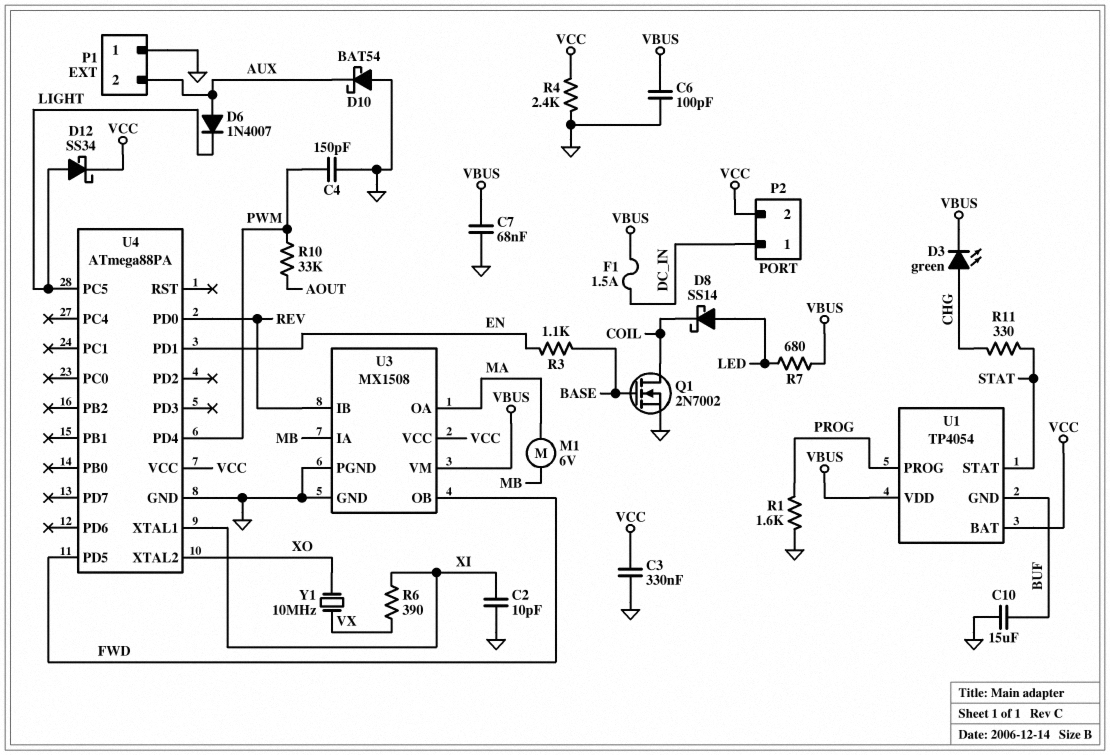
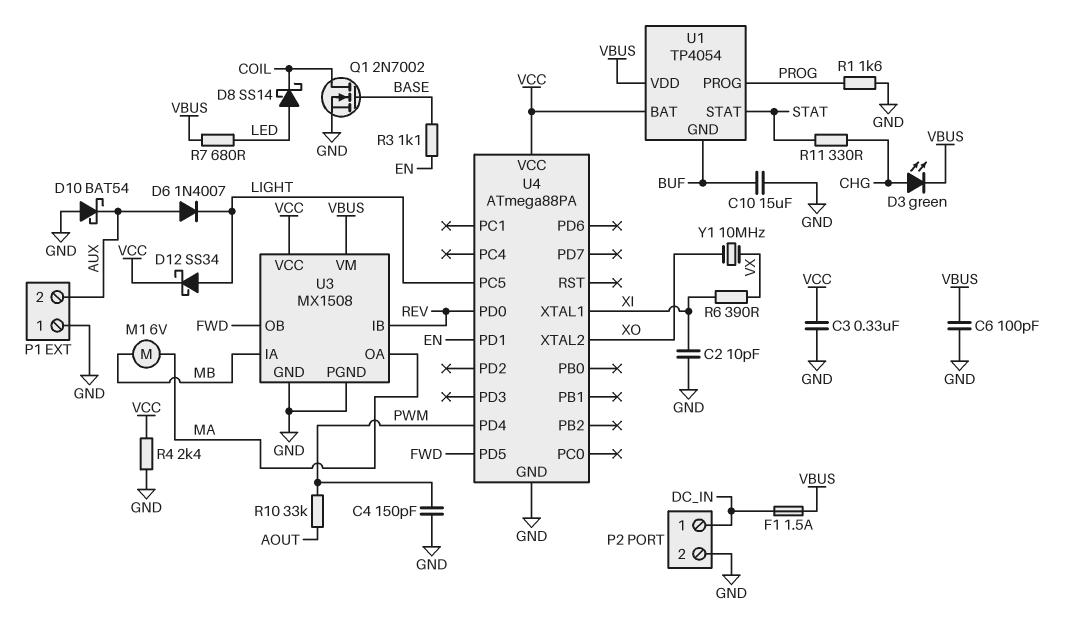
C7: 68nF (GND, VBUS) -> none
P2 pin 2: VCC -> GND

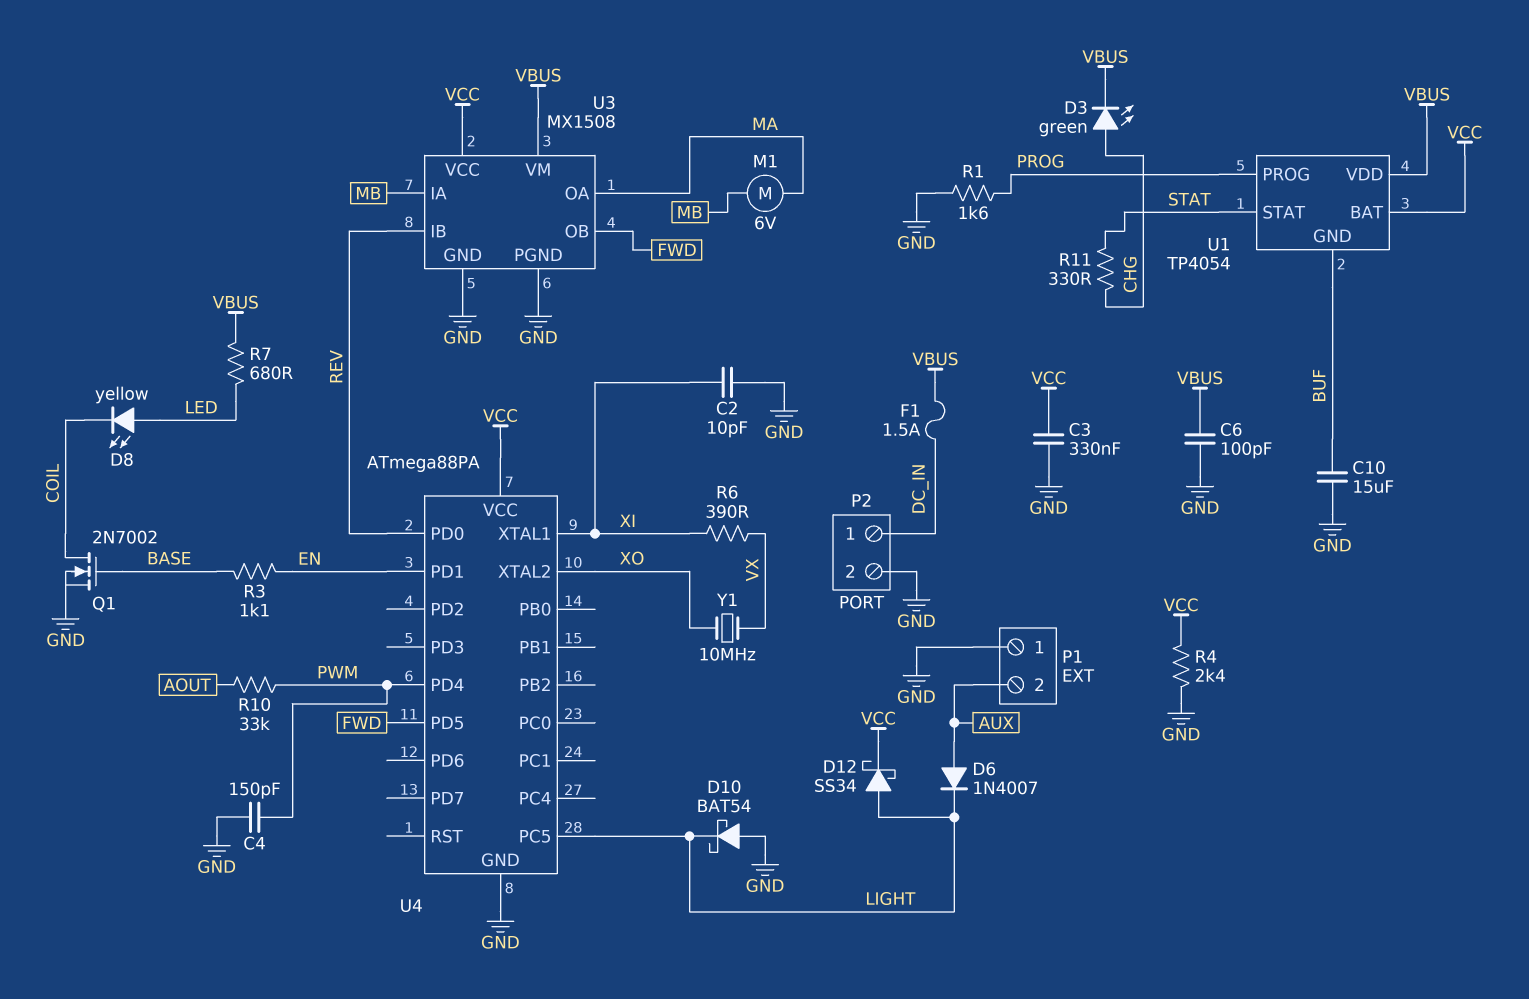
D8: schottky SS14 (A LED, K COIL) -> LED yellow (A LED, K COIL)
D10: schottky BAT54 (A GND, K AUX) -> schottky BAT54 (A GND, K LIGHT)

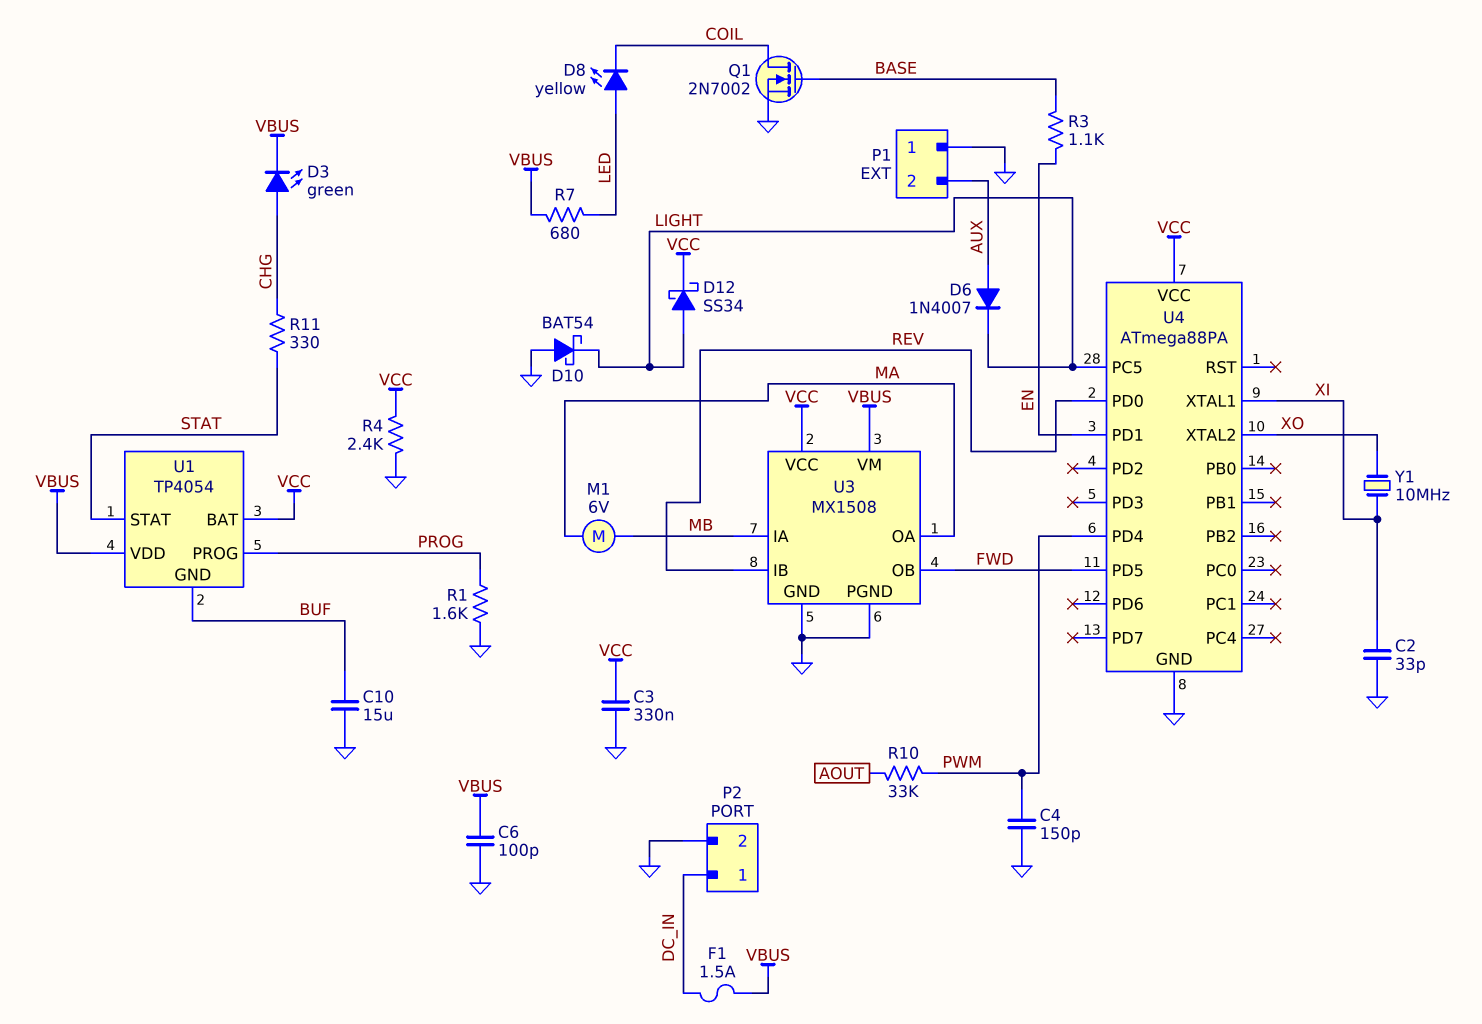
C2: 10pF (GND, XI) -> 33pF (GND, XI)
R6: 390 (VX, XI) -> none
Y1: 10MHz (VX, XO) -> 10MHz (XI, XO)

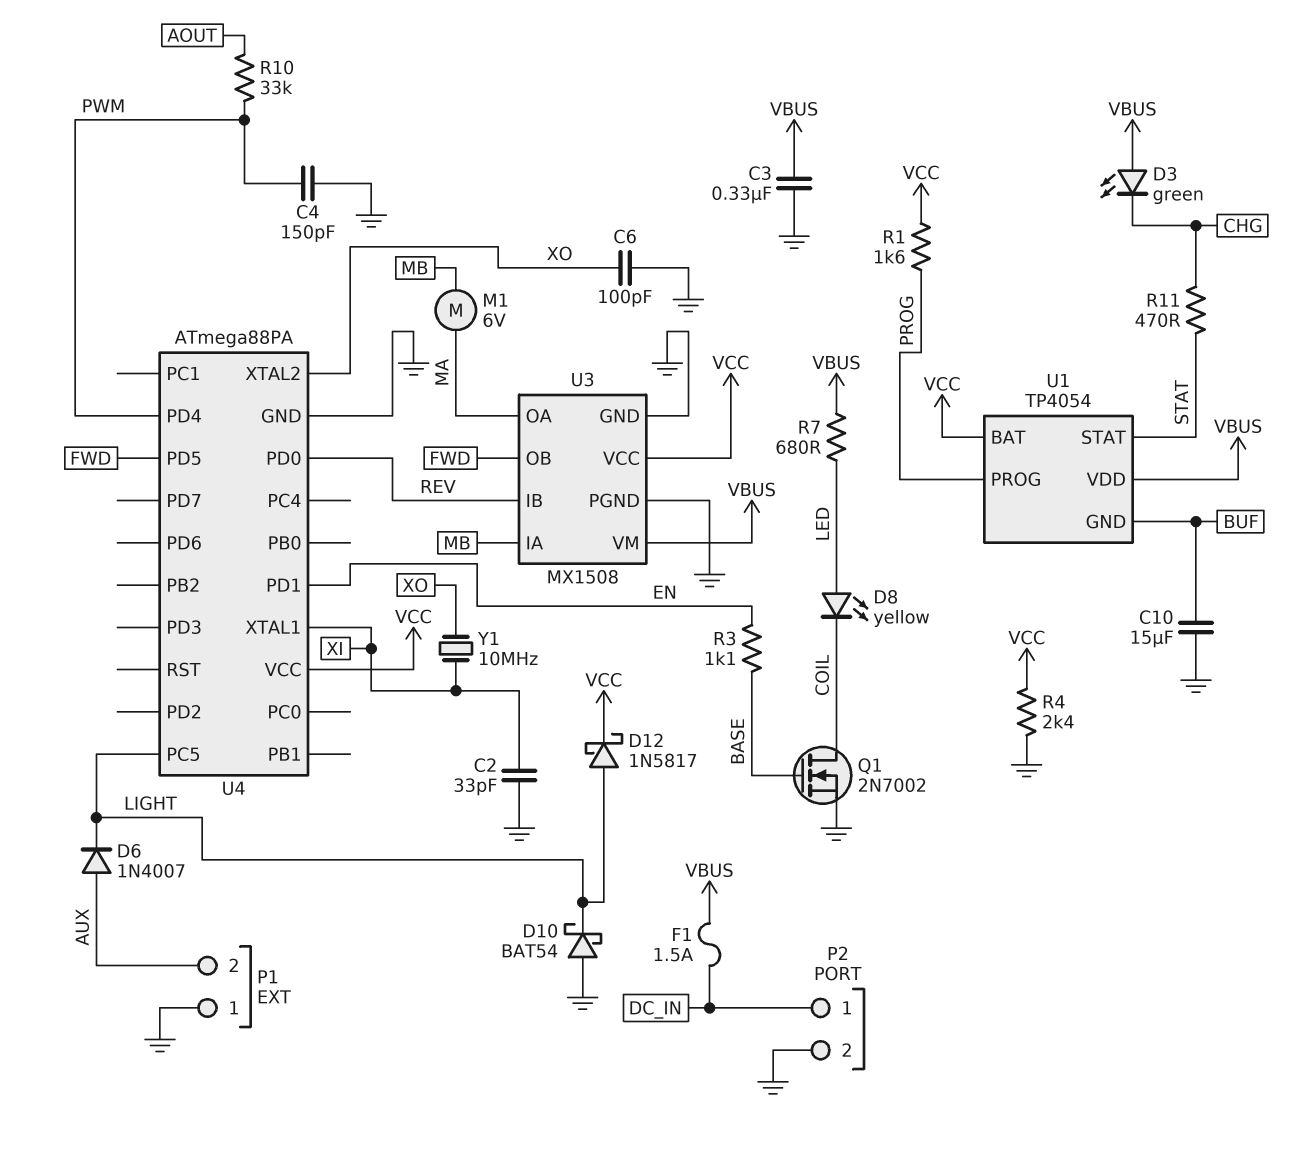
C3: 330nF (GND, VCC) -> 330nF (GND, VBUS)
C6: 100pF (GND, VBUS) -> 100pF (GND, XO)
D3: LED green (A CHG, K VBUS) -> LED green (A VBUS, K CHG)
D12: schottky SS34 (A LIGHT, K VCC) -> schottky 1N5817 (A LIGHT, K VCC)
R1: 1.6k (GND, PROG) -> 1.6k (PROG, VCC)
R11: 330 (CHG, STAT) -> 470 (CHG, STAT)

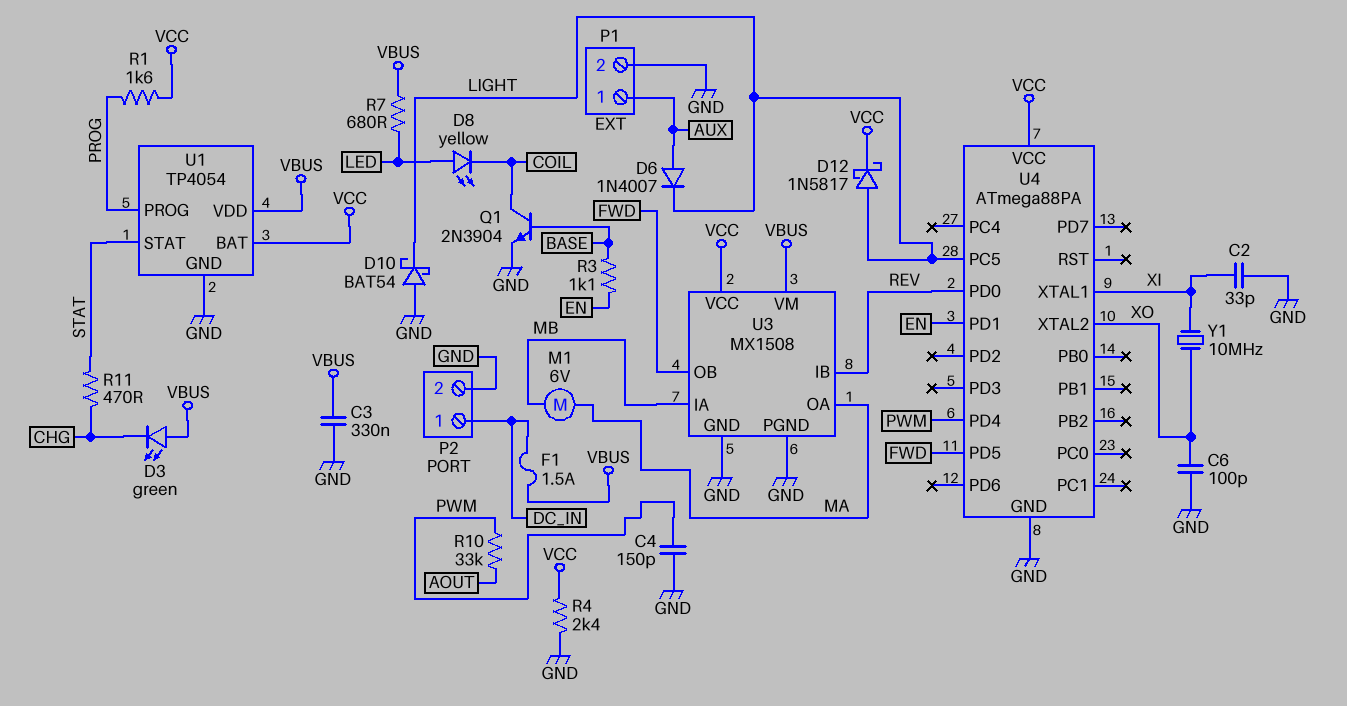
C10: 15uF (BUF, GND) -> none
P1 pin 1: GND -> AUX
P1 pin 2: AUX -> GND
Q1: NMOS 2N7002 (G BASE, D COIL, S GND) -> NPN 2N3904 (B BASE, C COIL, E GND)
U1 pin GND: BUF -> GND

